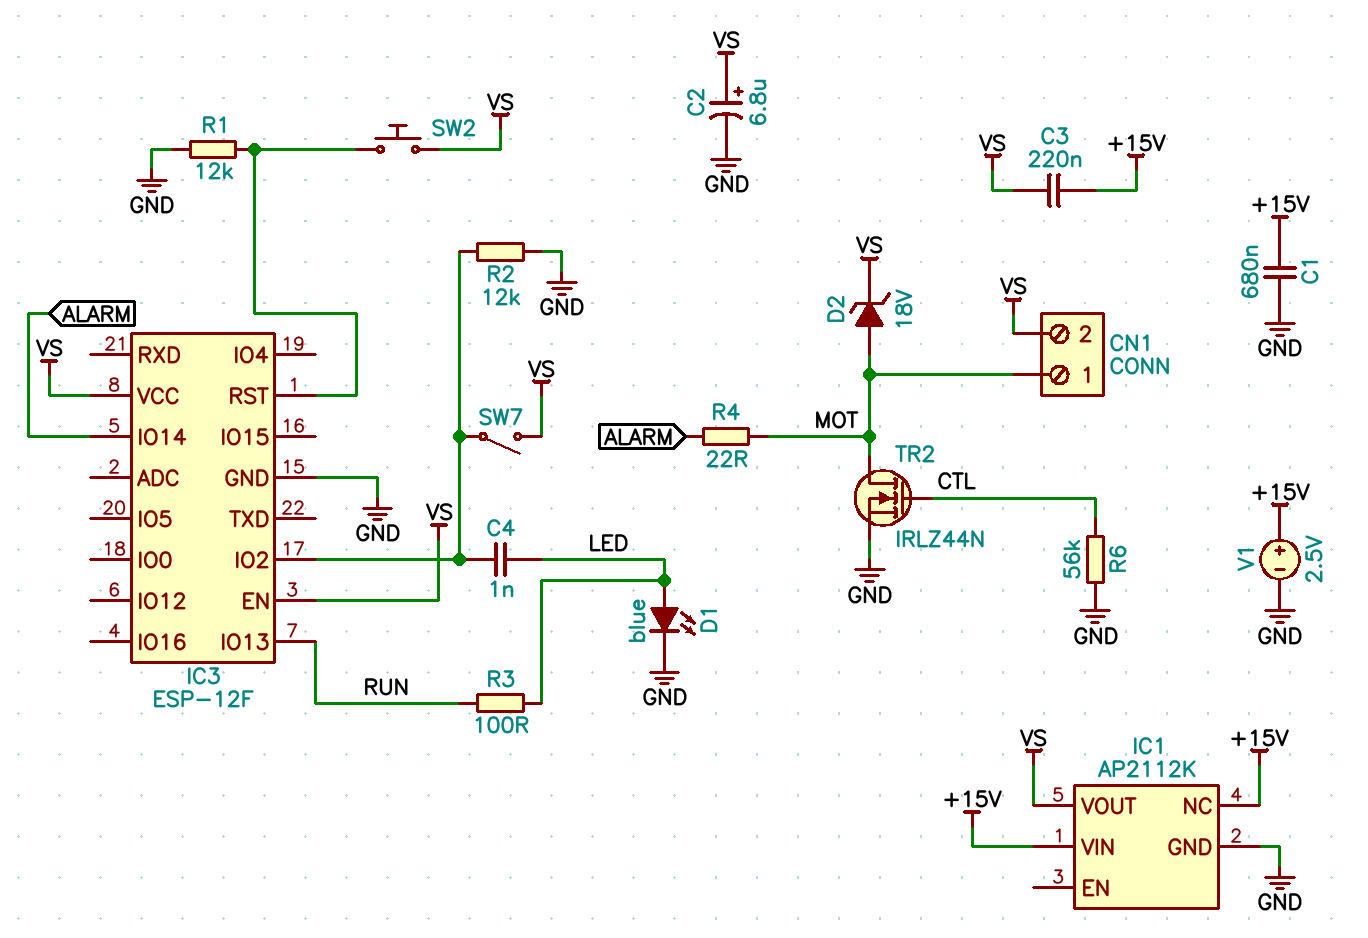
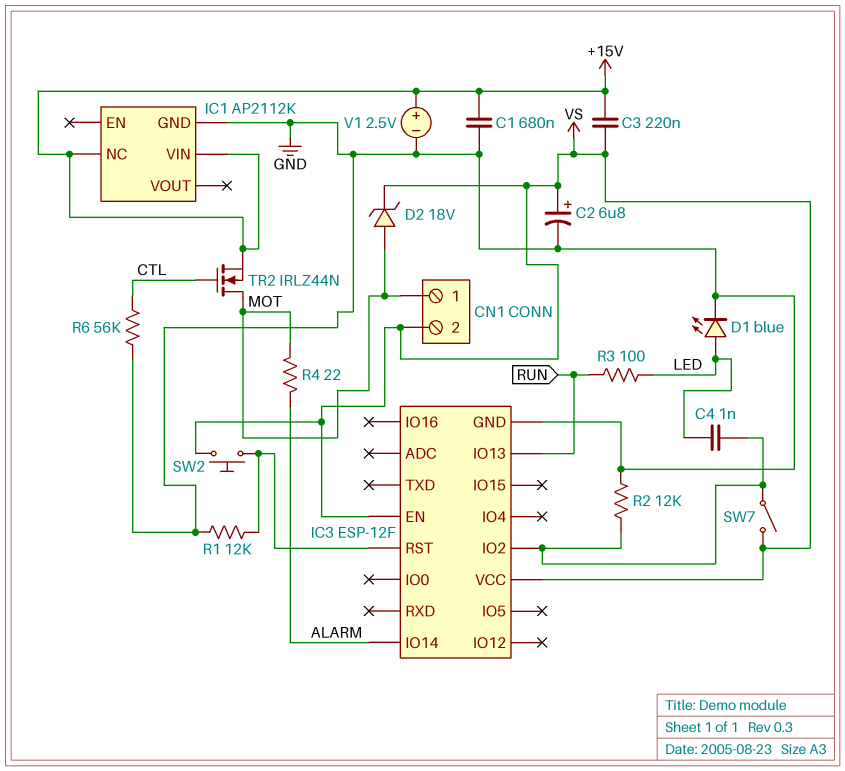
IC1 pin VOUT: VS -> none
TR2: NMOS IRLZ44N (G CTL, D MOT, S GND) -> NMOS IRLZ44N (G CTL, D MOT, S +15V)

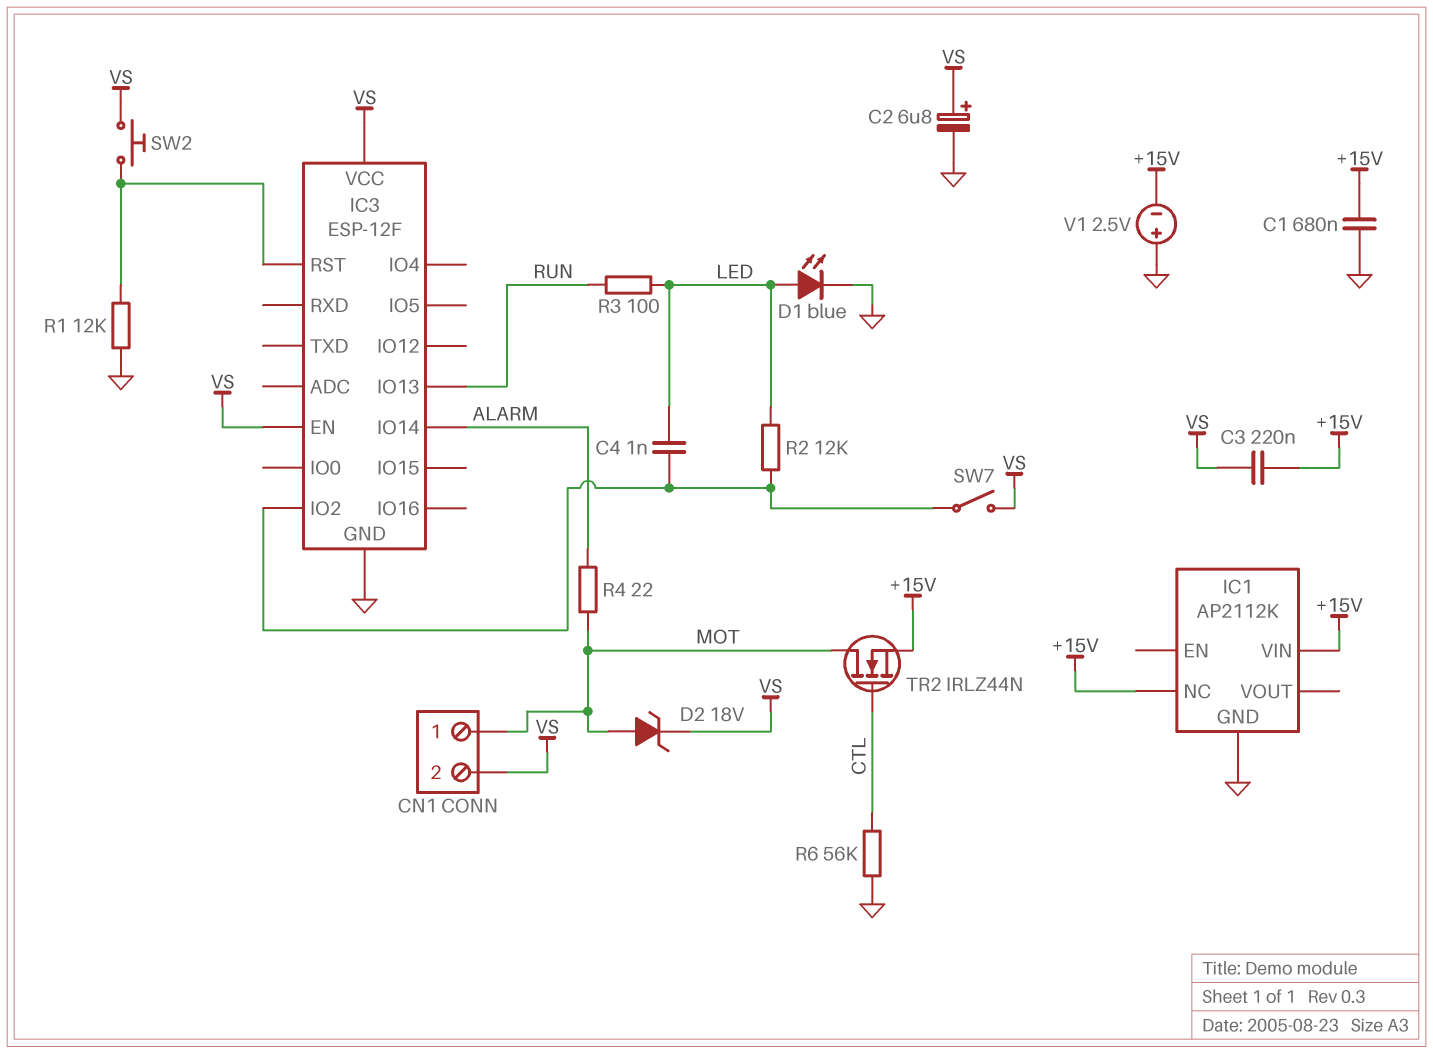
R2: 12k (GND, IC3/IO2) -> 12k (IC3/IO2, LED)
V1: 2.5V (plus +15V, minus GND) -> 2.5V (plus GND, minus +15V)

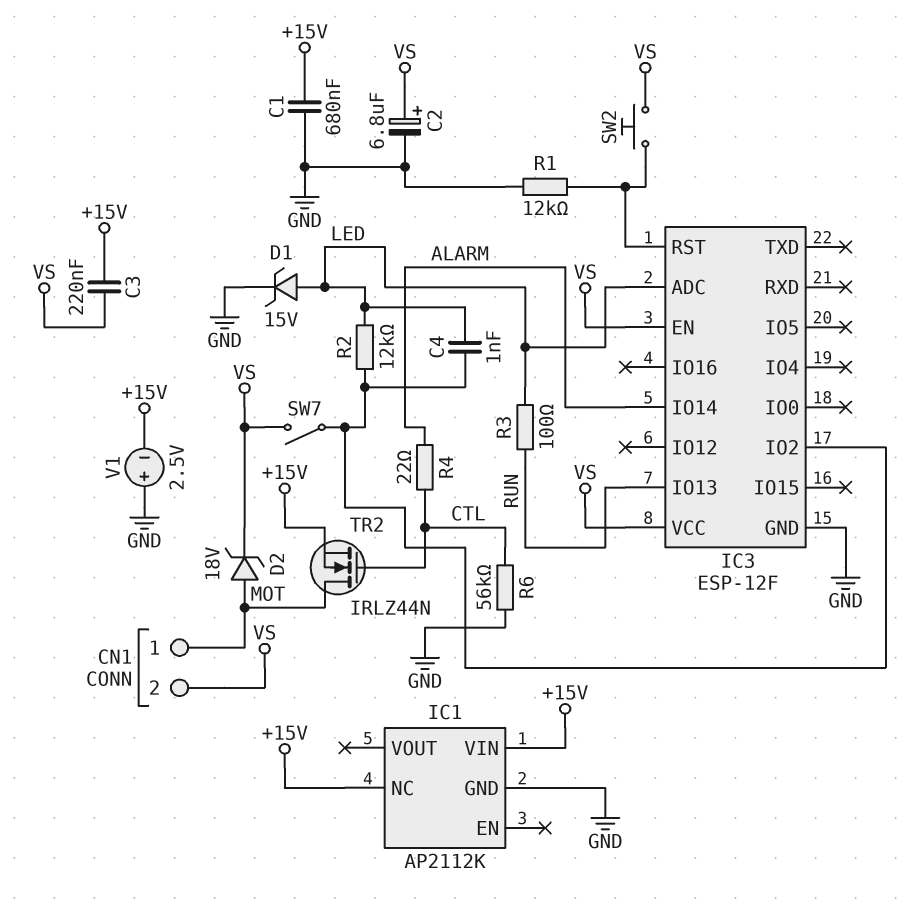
D1: LED blue (A LED, K GND) -> zener 15V (A LED, K GND)
IC3 pin ADC: none -> LED
R4: 22 (ALARM, MOT) -> 22 (ALARM, CTL)

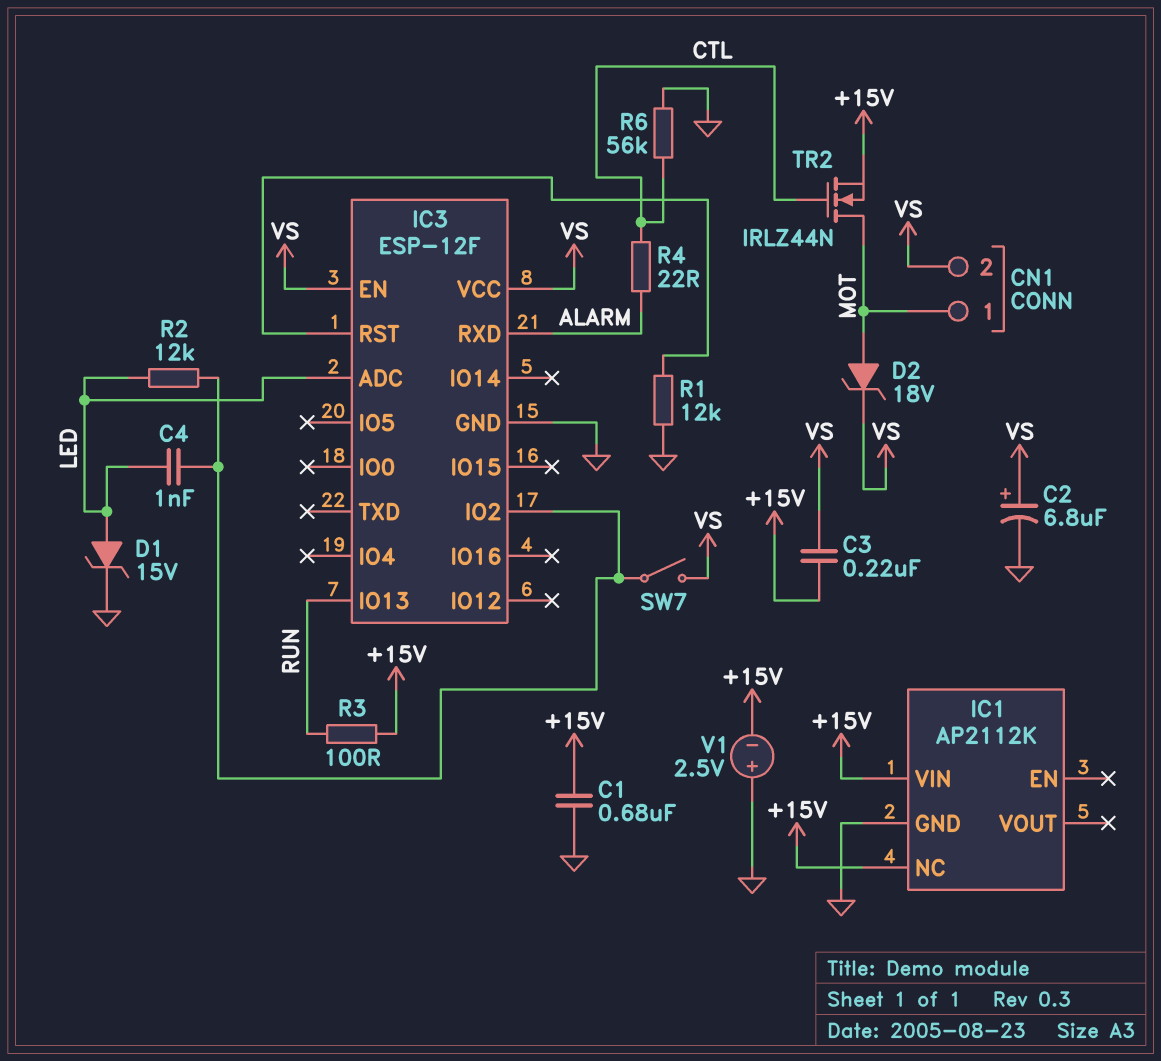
IC3 pin IO14: ALARM -> none
IC3 pin RXD: none -> ALARM
R3: 100 (LED, RUN) -> 100 (+15V, RUN)
SW2: button (IC3/RST, VS) -> none

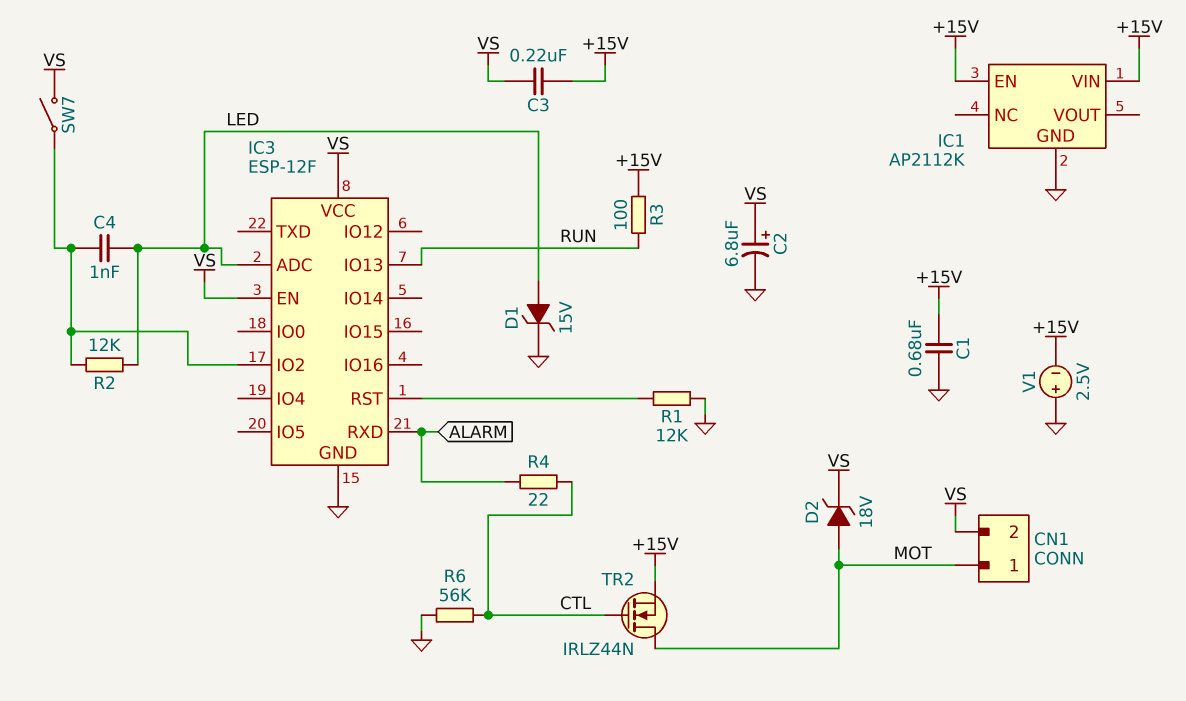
IC1 pin EN: none -> +15V
IC1 pin NC: +15V -> none

